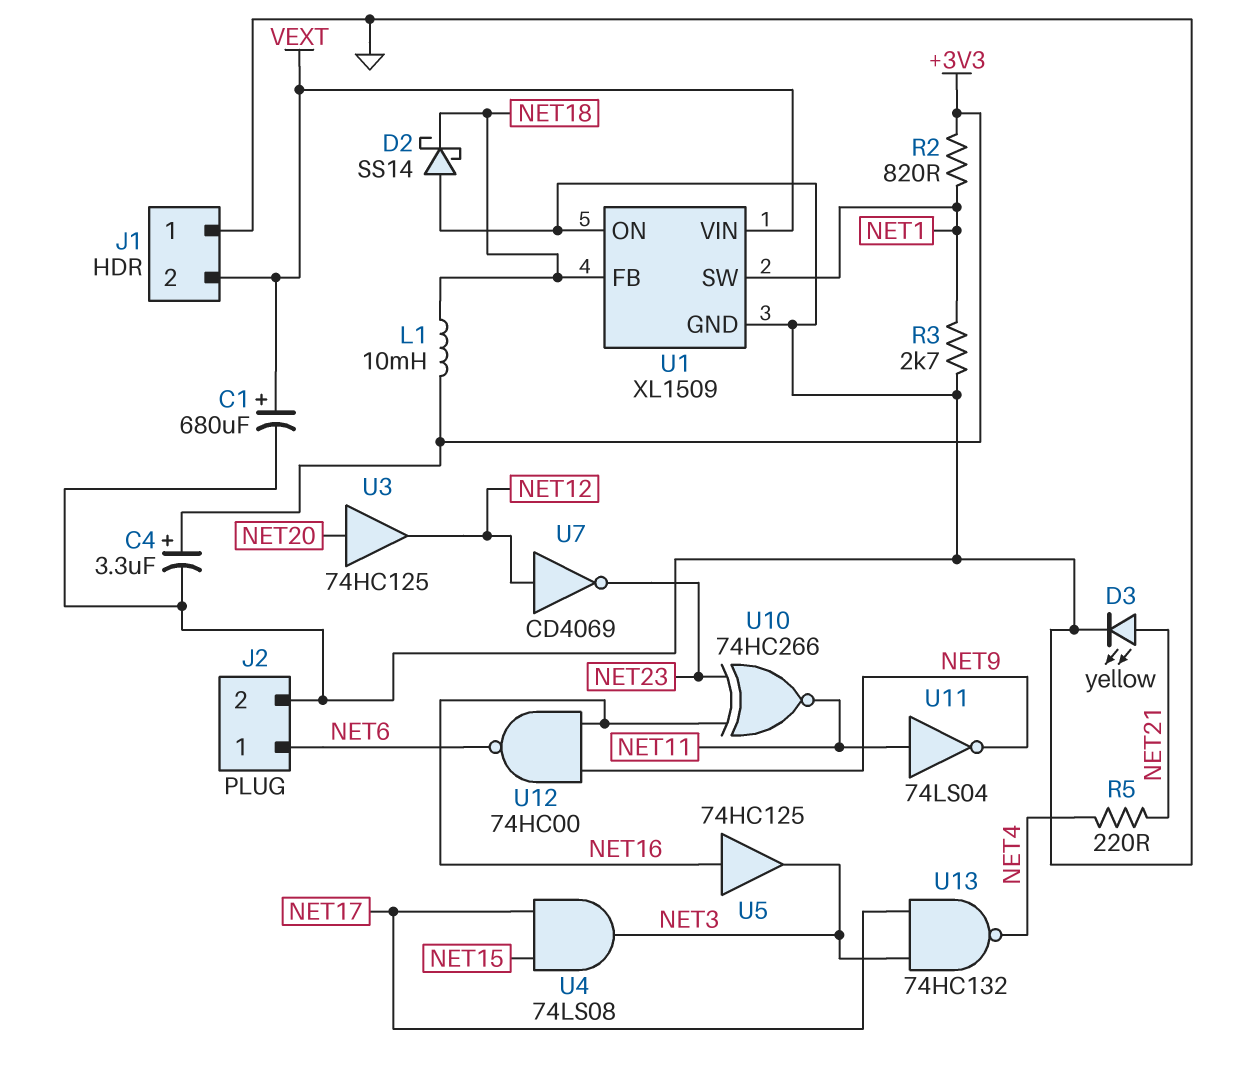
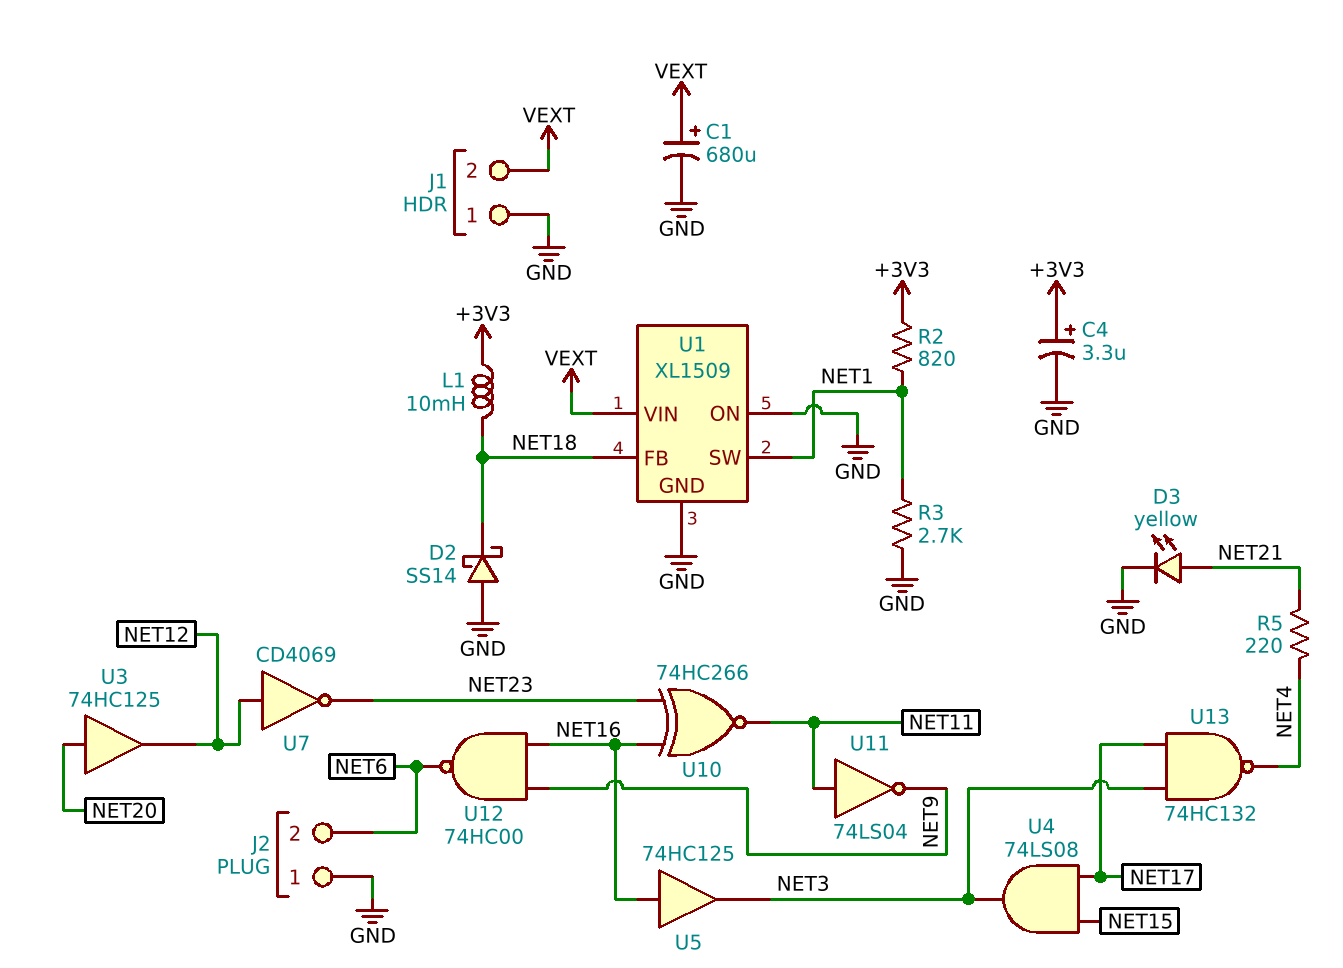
J2 pin 1: NET6 -> GND
J2 pin 2: GND -> NET6

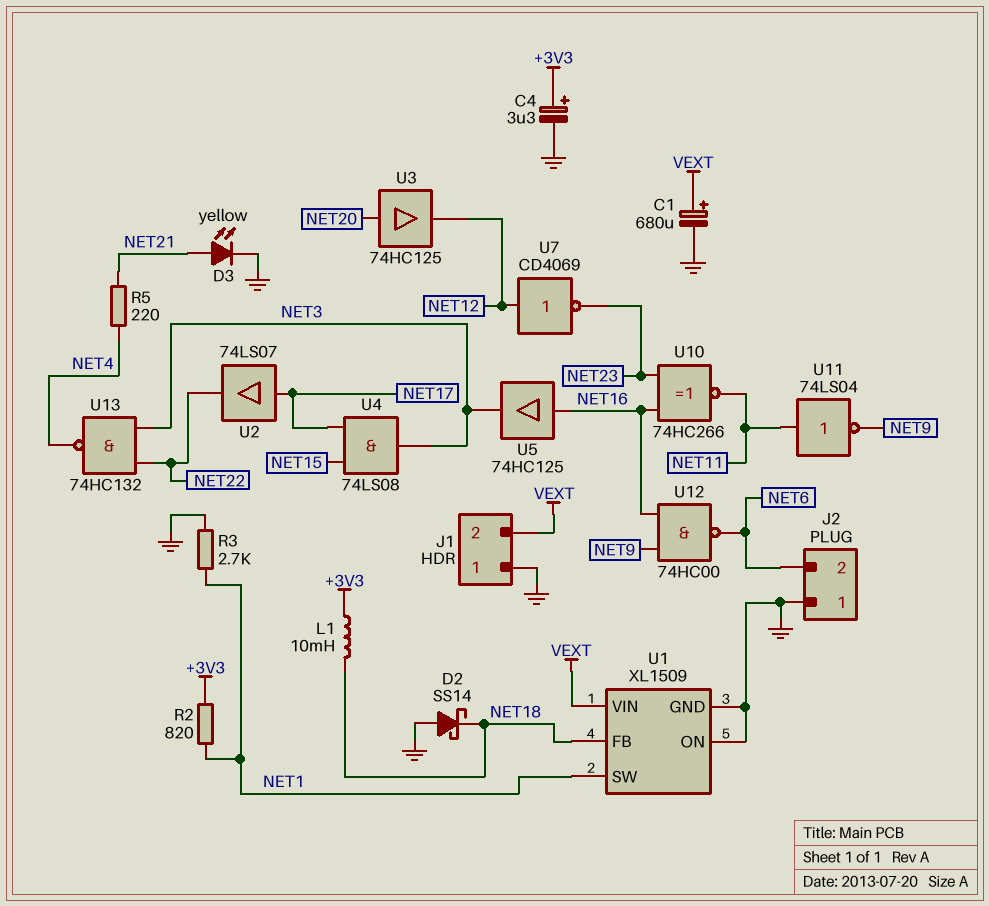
U2: none -> buffer 74LS07 (in NET17, out NET22)
U13: NAND 74HC132 (in NET3, in NET17, out NET4) -> NAND 74HC132 (in NET3, in NET22, out NET4)

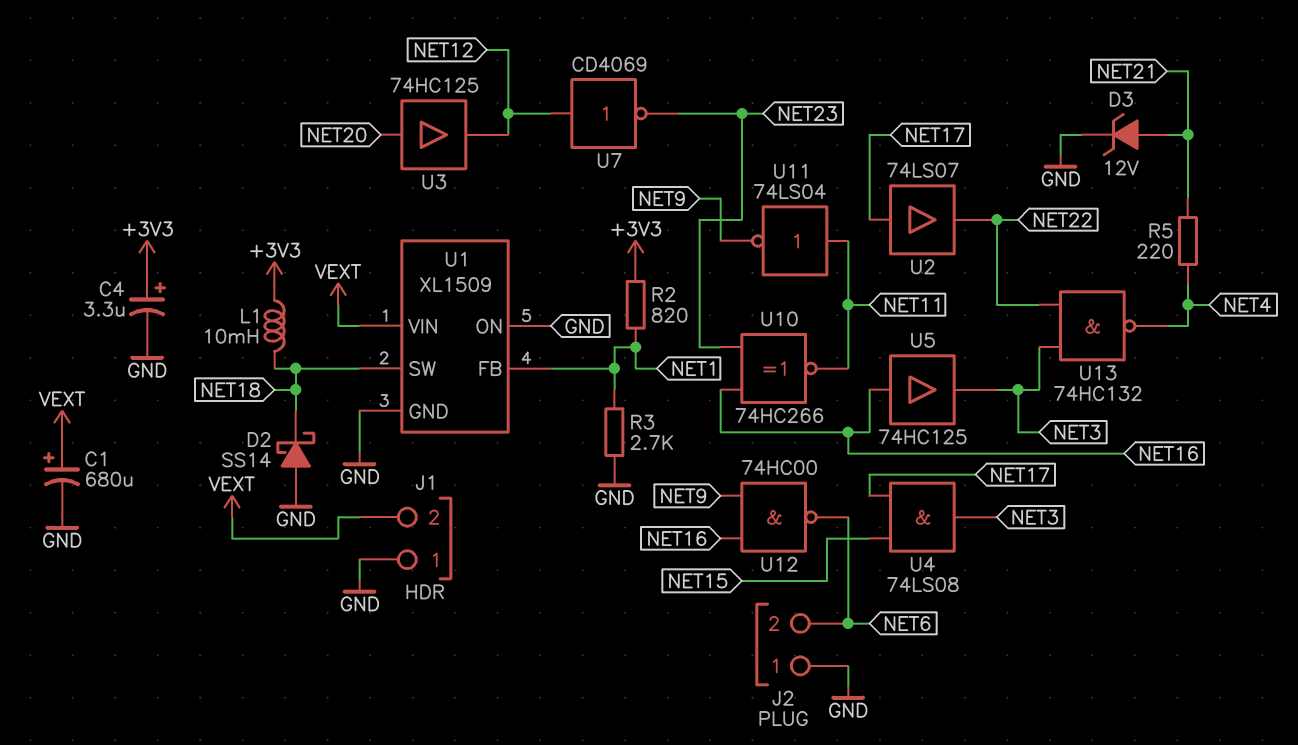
D3: LED yellow (A NET21, K GND) -> zener 12V (A NET21, K GND)
U1 pin FB: NET18 -> NET1
U1 pin SW: NET1 -> NET18

